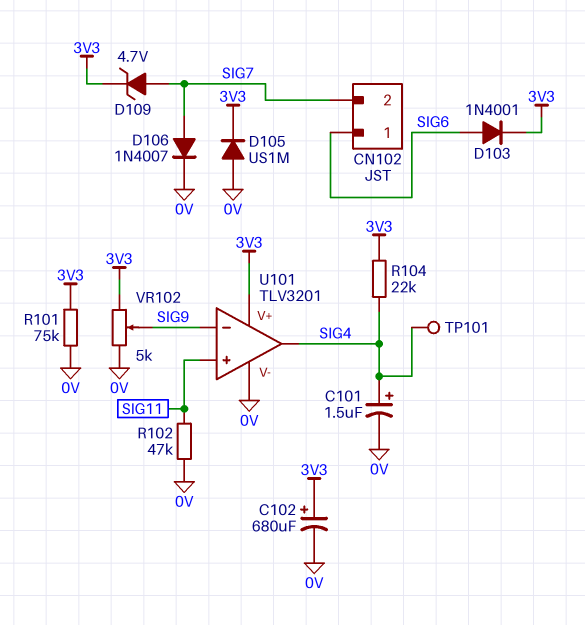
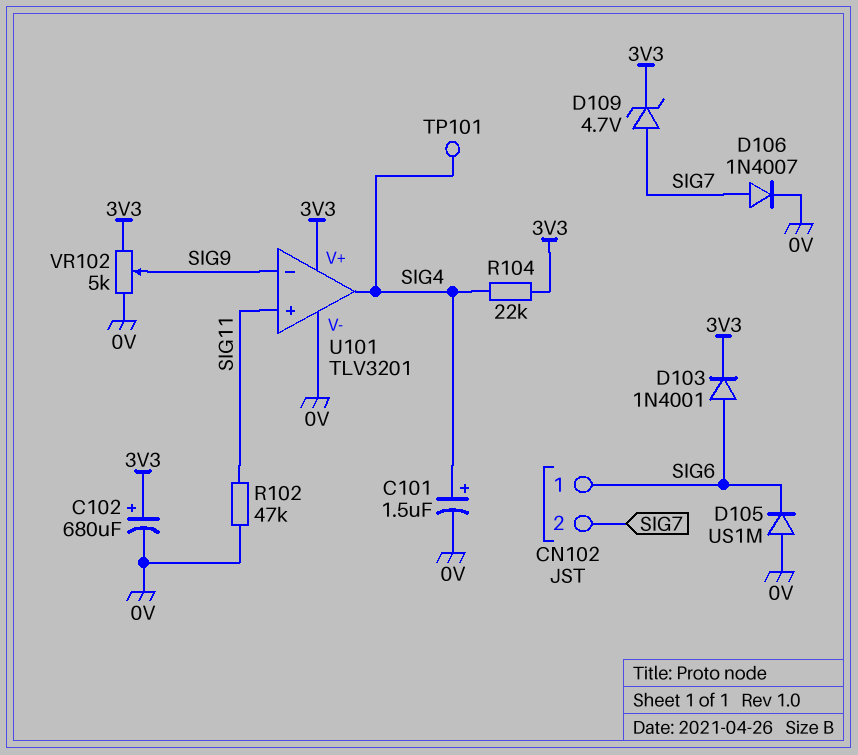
D105: diode US1M (A 0V, K 3V3) -> diode US1M (A 0V, K SIG6)
R101: 75k (0V, 3V3) -> none

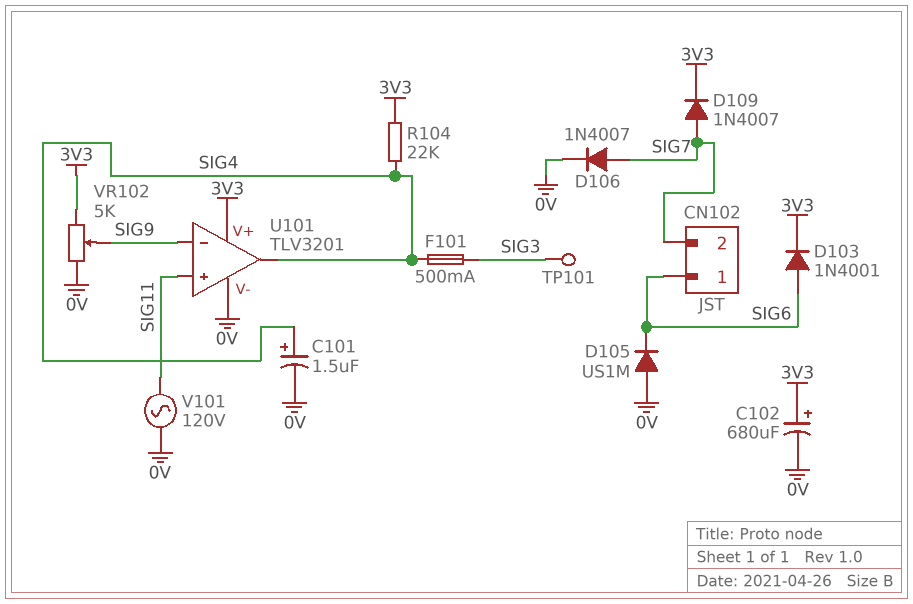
D109: zener 4.7V (A SIG7, K 3V3) -> diode 1N4007 (A SIG7, K 3V3)
F101: none -> 500mA (SIG3, SIG4)
R102: 47k (0V, SIG11) -> none
TP101: test point (SIG4) -> test point (SIG3)
V101: none -> AC 120V (0V, SIG11)

